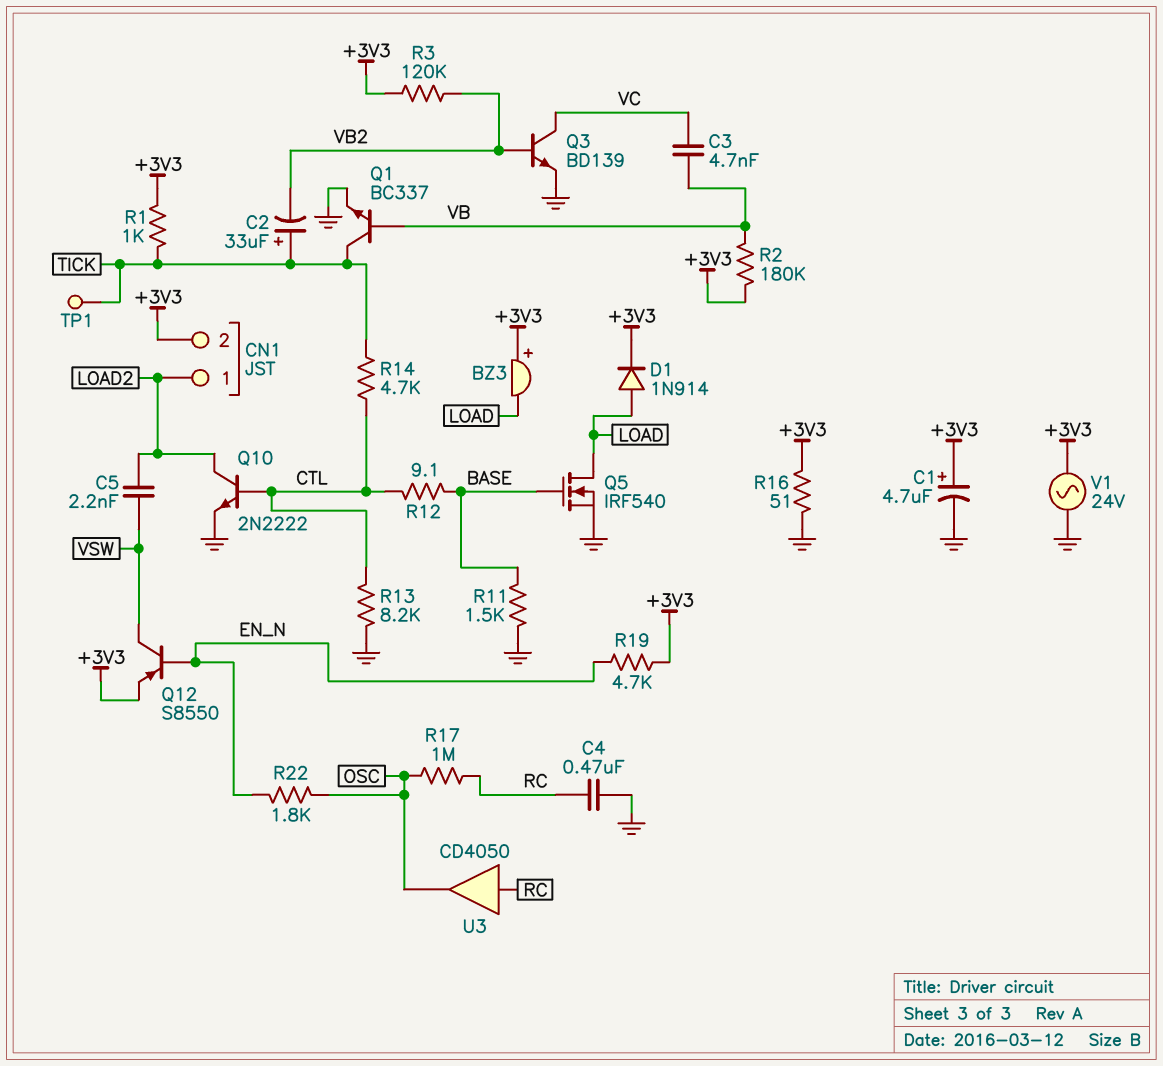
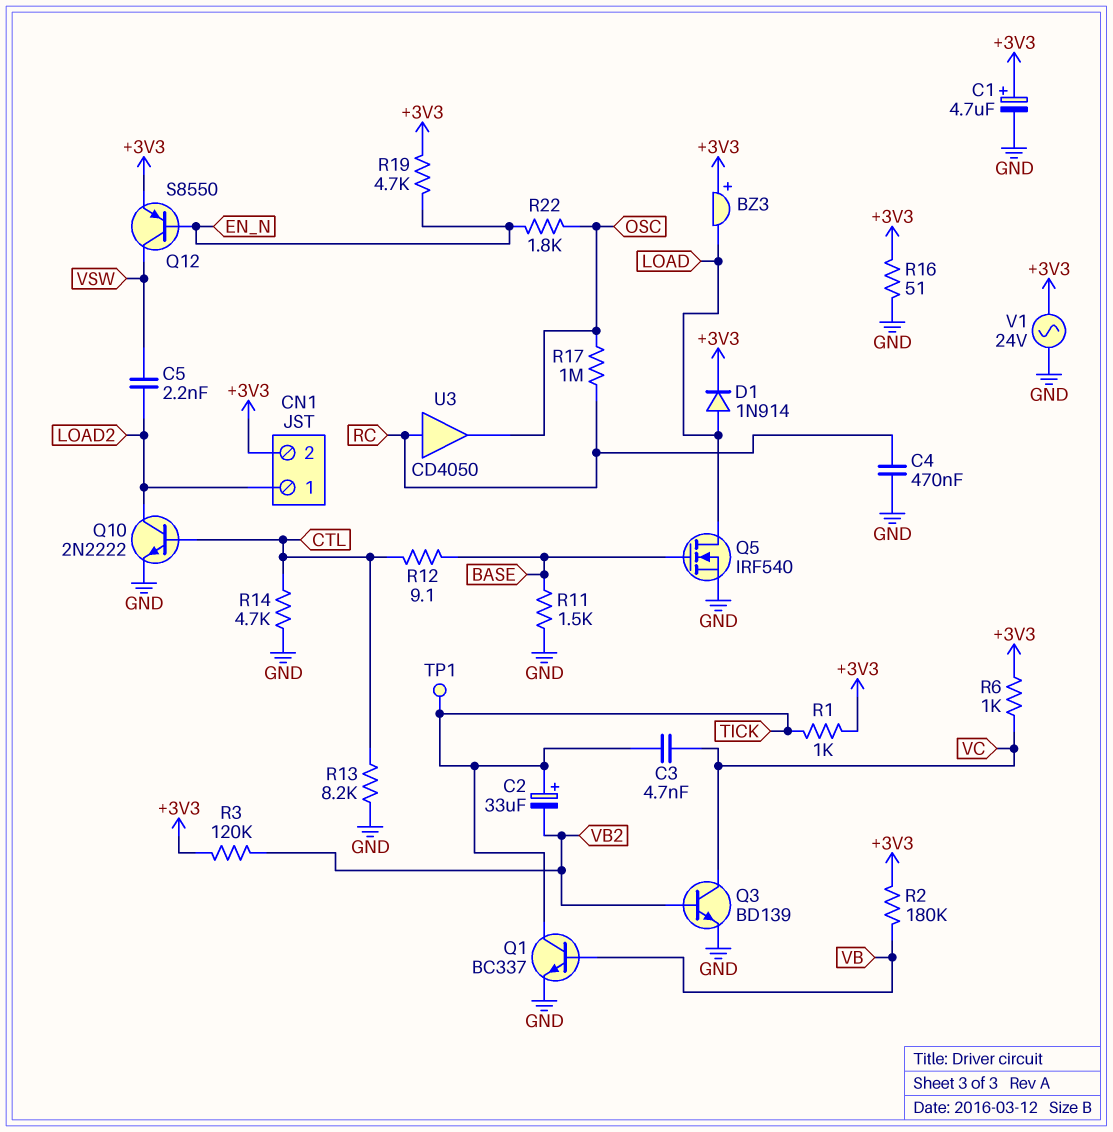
C3: 4.7nF (VB, VC) -> 4.7nF (TICK, VC)
R6: none -> 1k (+3V3, VC)
R14: 4.7k (CTL, TICK) -> 4.7k (CTL, GND)

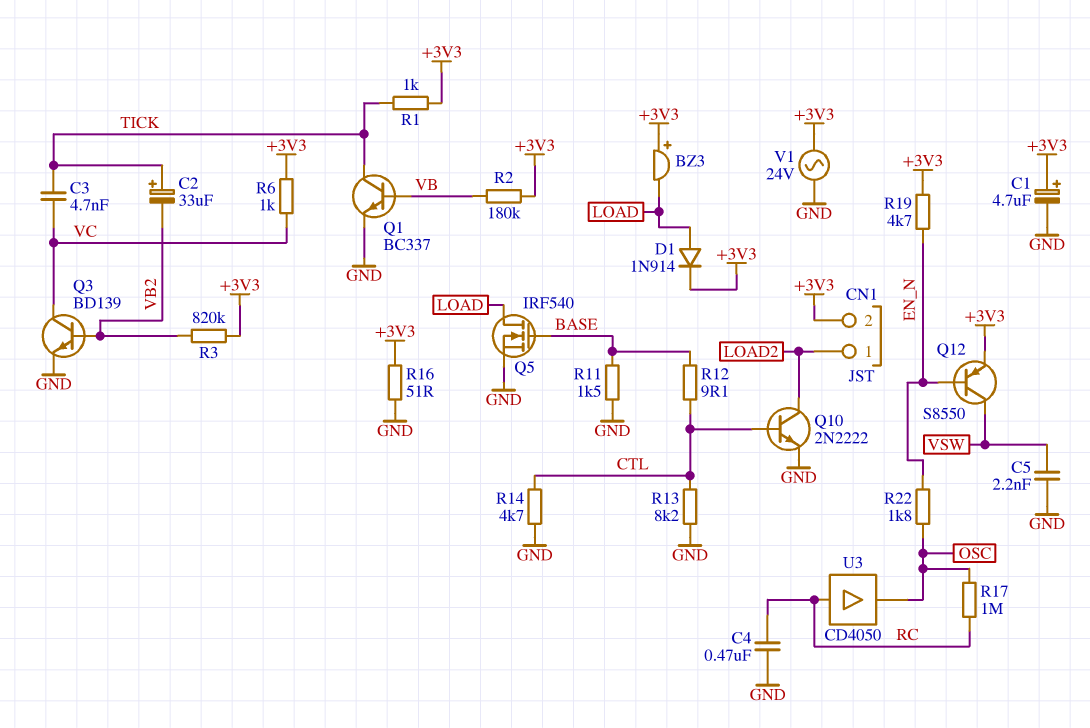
C5: 2.2nF (LOAD2, VSW) -> 2.2nF (GND, VSW)
R3: 120k (+3V3, VB2) -> 820k (+3V3, VB2)
TP1: test point (TICK) -> none

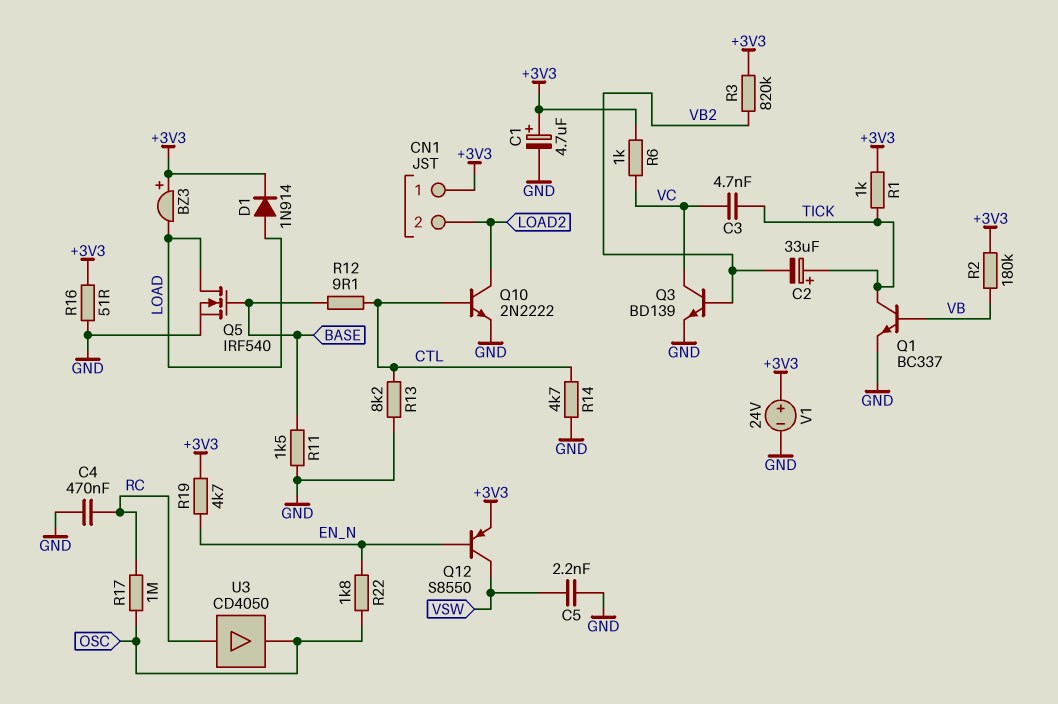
CN1 pin 1: LOAD2 -> +3V3
CN1 pin 2: +3V3 -> LOAD2
V1: AC 24V (+3V3, GND) -> 24V (plus +3V3, minus GND)

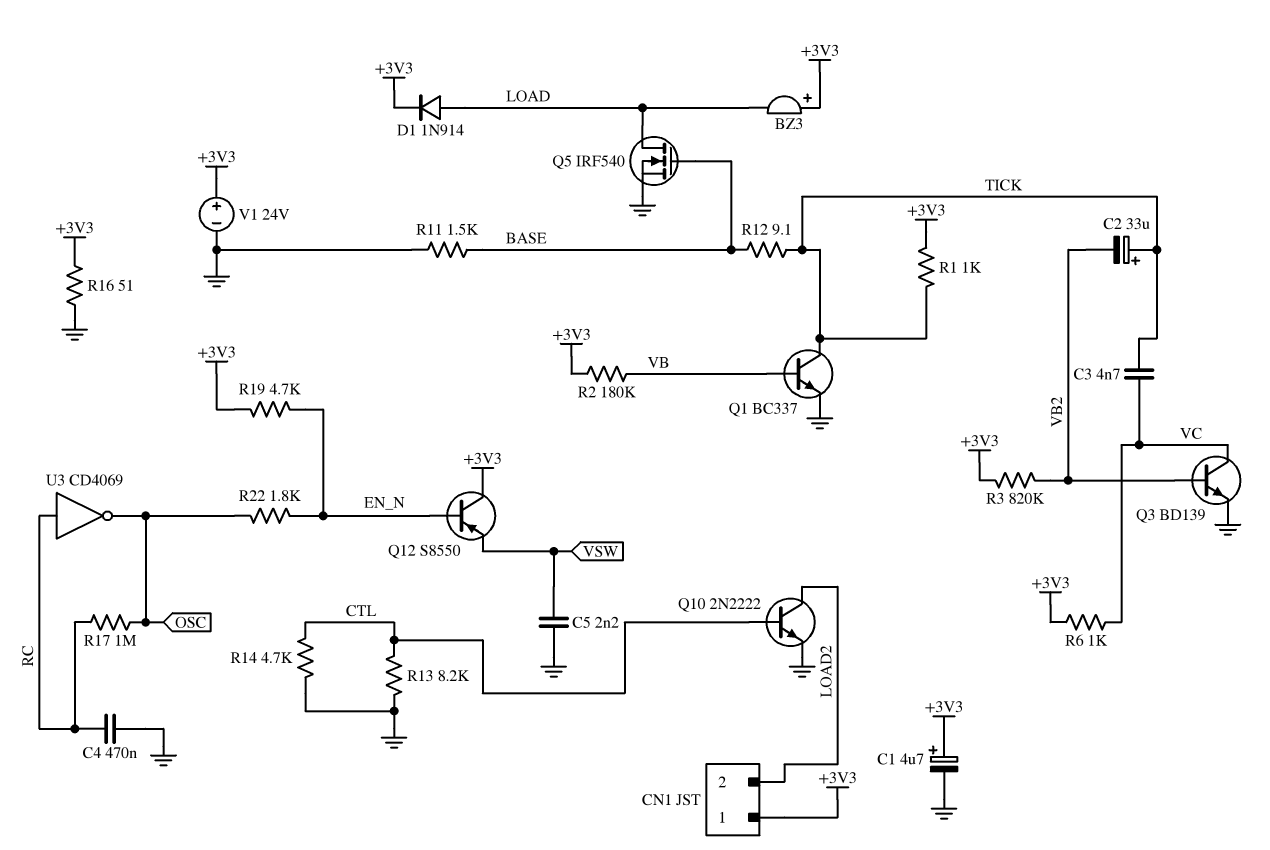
Q12: PNP S8550 (B EN_N, C VSW, E +3V3) -> PNP S8550 (B EN_N, C +3V3, E VSW)
R12: 9.1 (BASE, CTL) -> 9.1 (BASE, TICK)
U3: buffer CD4050 (in RC, out OSC) -> NOT CD4069 (in RC, out OSC)

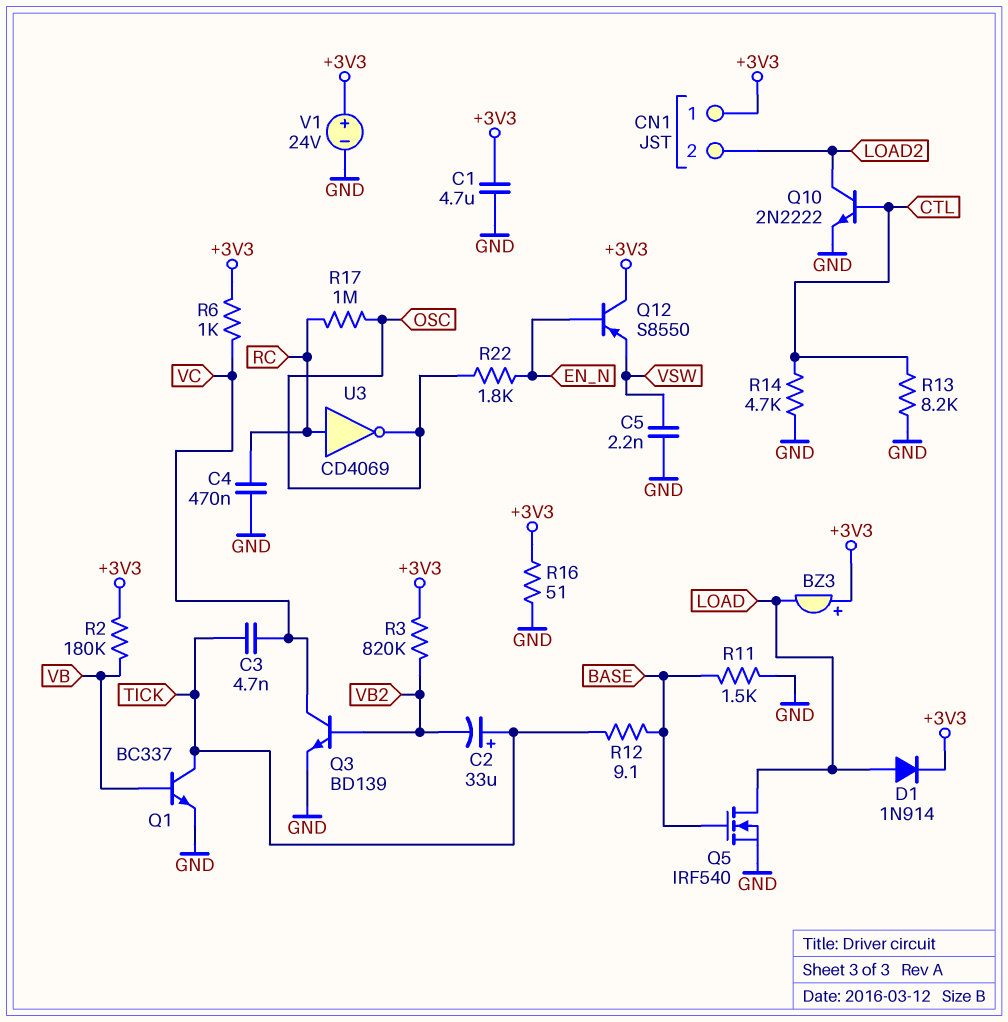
C1: 4.7uF (plus +3V3, minus GND) -> 4.7uF (+3V3, GND)
R1: 1k (+3V3, TICK) -> none
R19: 4.7k (+3V3, EN_N) -> none

